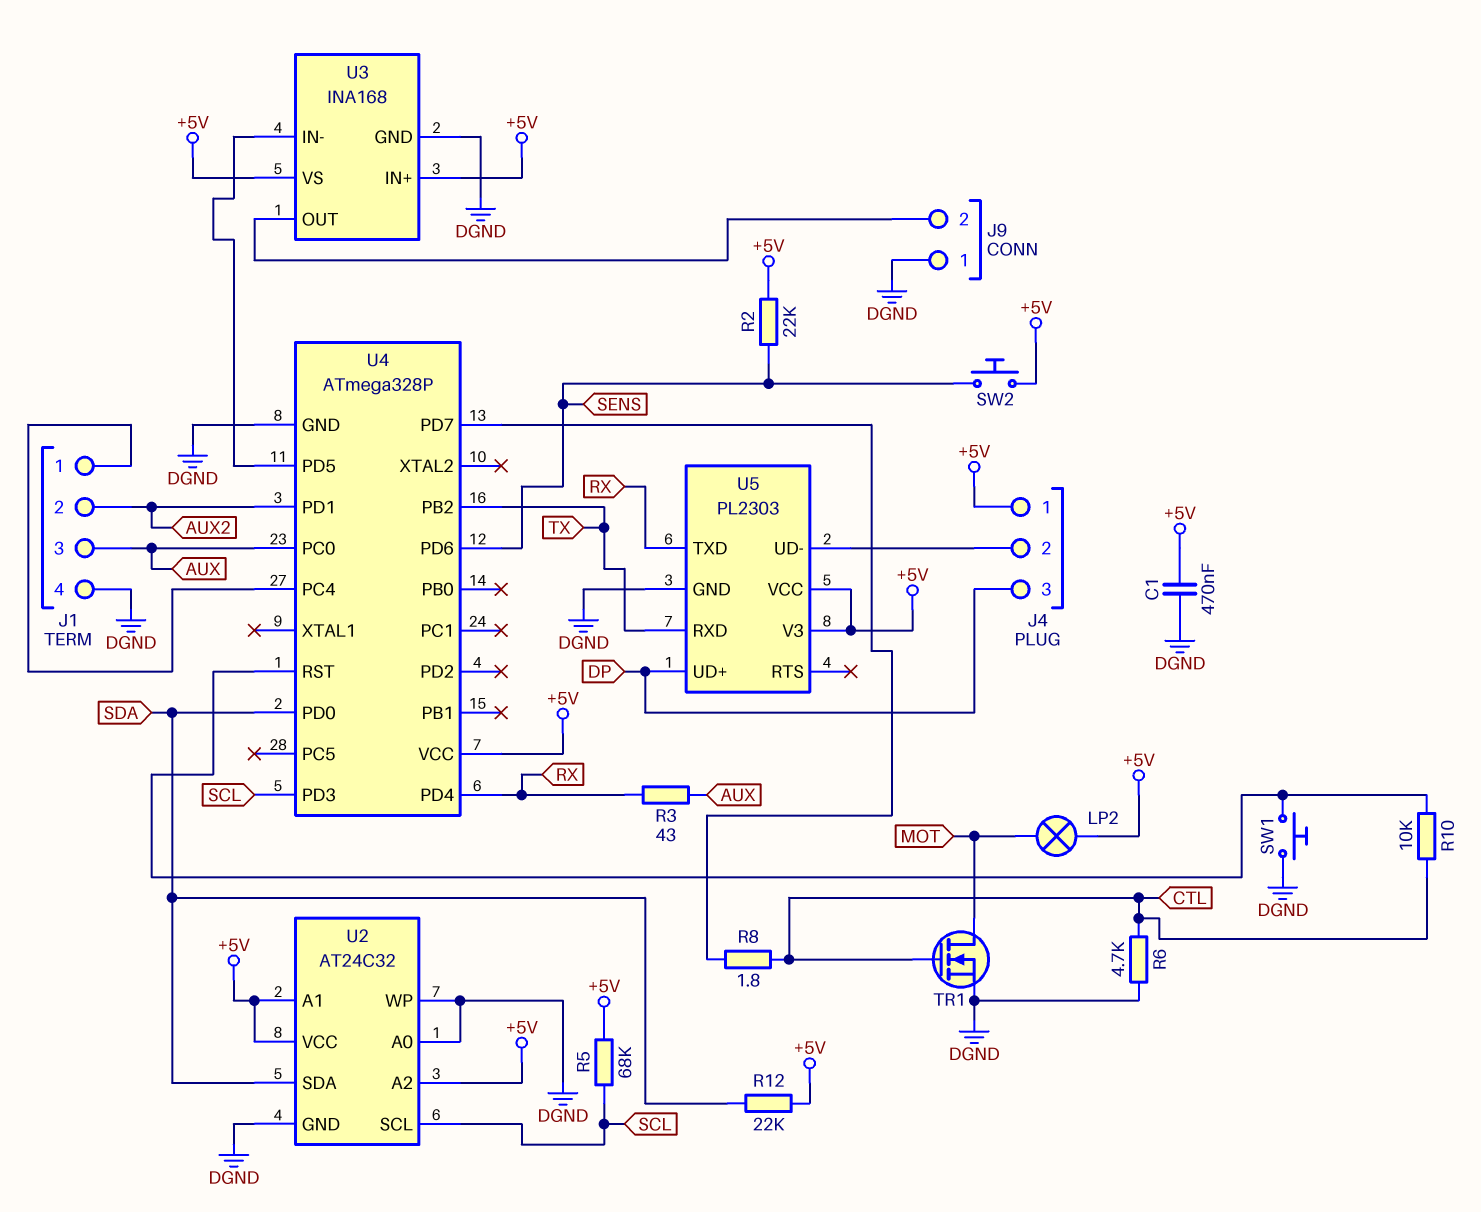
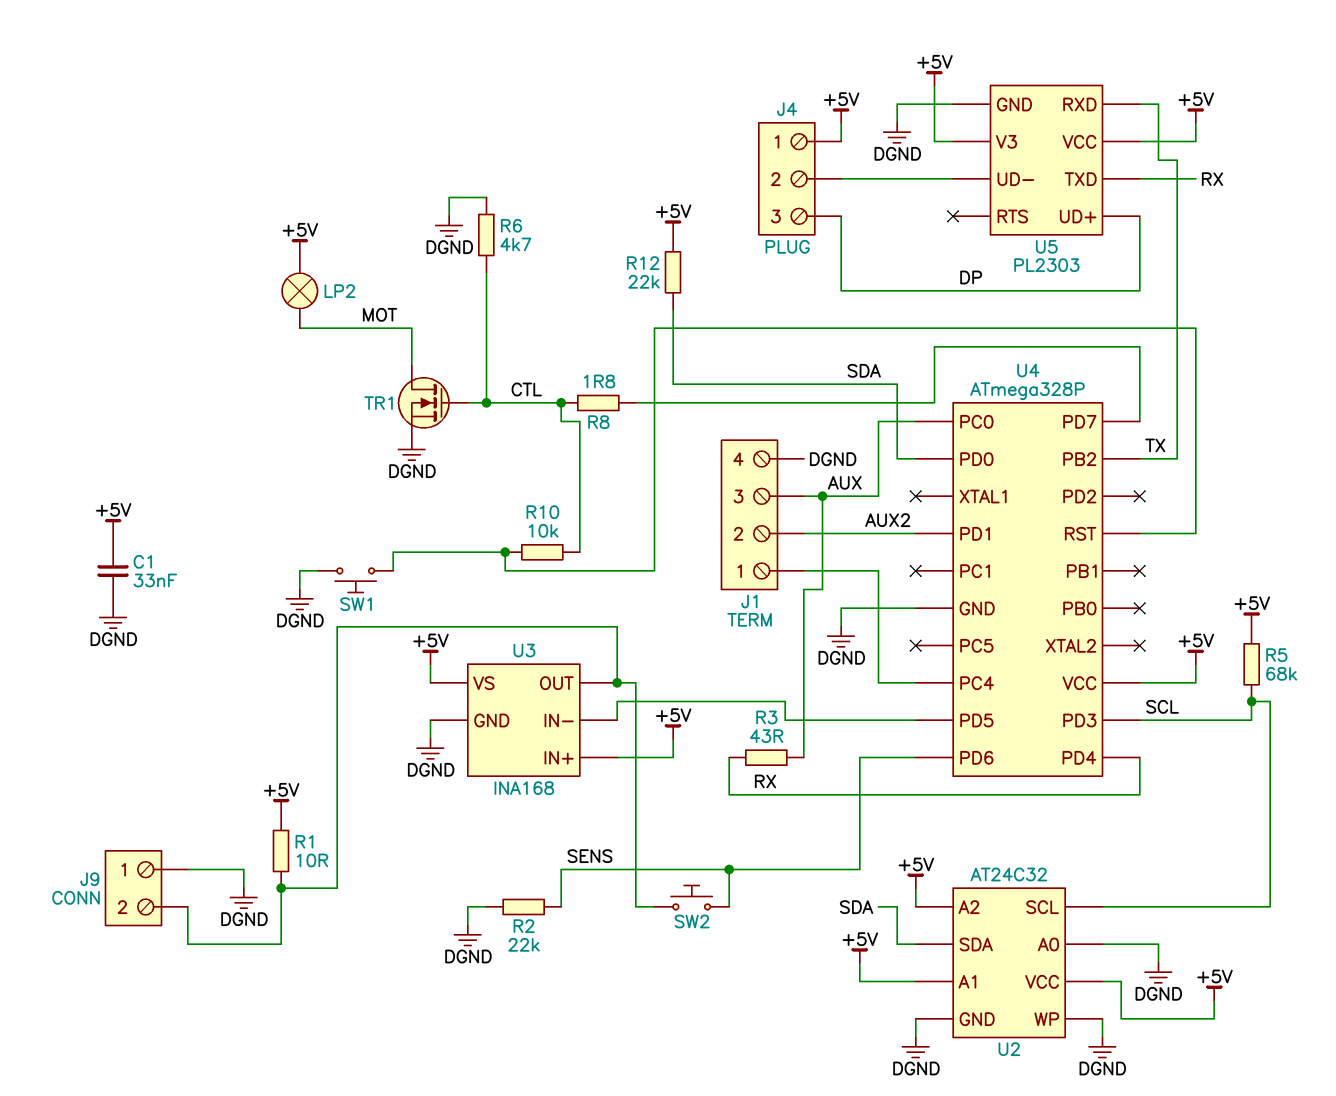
C1: 470nF (+5V, DGND) -> 33nF (+5V, DGND)
R1: none -> 10 (+5V, J9/2)
R2: 22k (+5V, SENS) -> 22k (DGND, SENS)
SW2: button (+5V, SENS) -> button (J9/2, SENS)

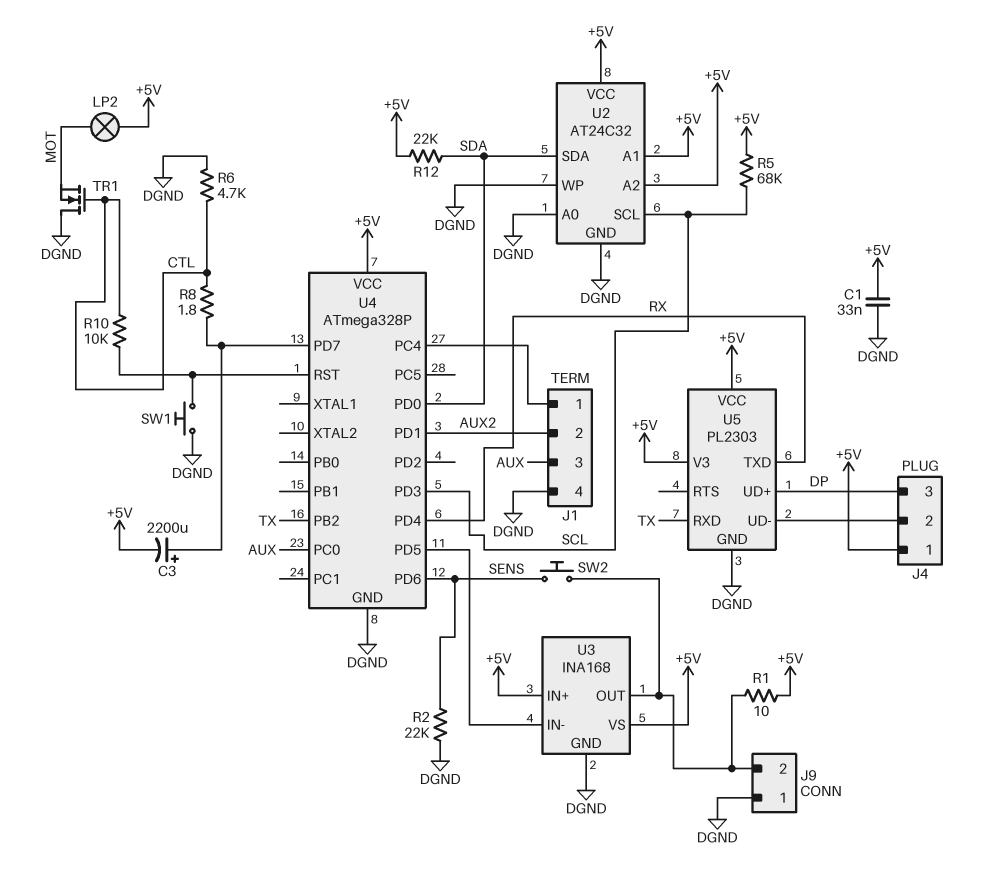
C3: none -> 2200uF (plus U4/PD7, minus +5V)
R3: 43 (AUX, RX) -> none
TR1: NMOS (G CTL, D MOT, S DGND) -> NMOS (G CTL, D DGND, S MOT)

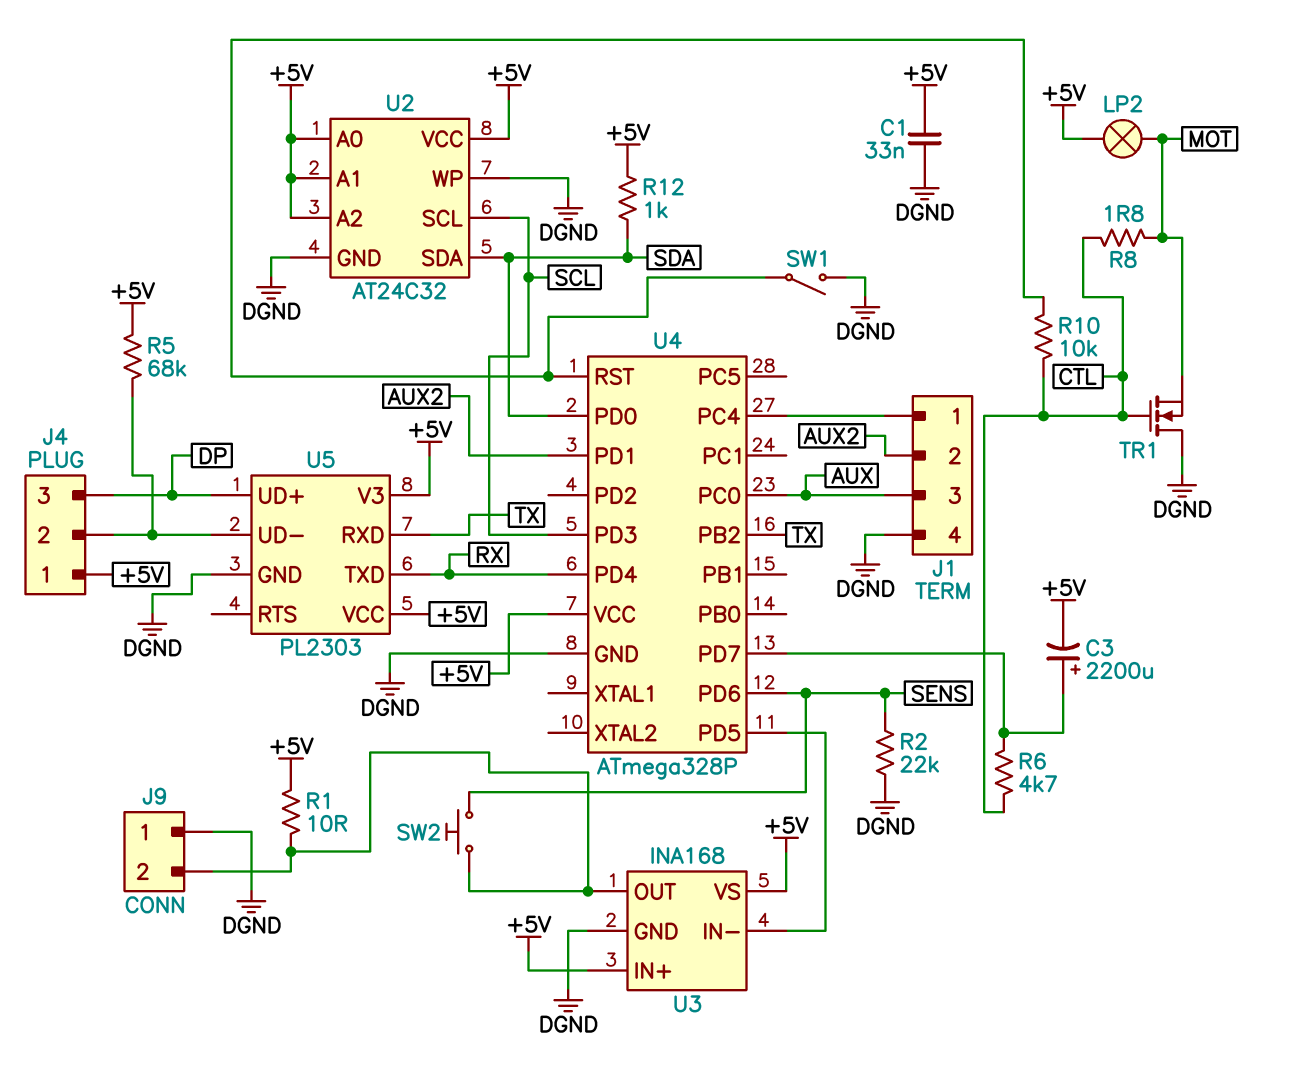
R5: 68k (+5V, SCL) -> 68k (+5V, J4/2)
R6: 4.7k (CTL, DGND) -> 4.7k (CTL, U4/PD7)
R8: 1.8 (CTL, U4/PD7) -> 1.8 (CTL, MOT)
R12: 22k (+5V, SDA) -> 1k (+5V, SDA)
SW1: button (DGND, U4/RST) -> switch (DGND, U4/RST)
U2 pin A0: DGND -> +5V

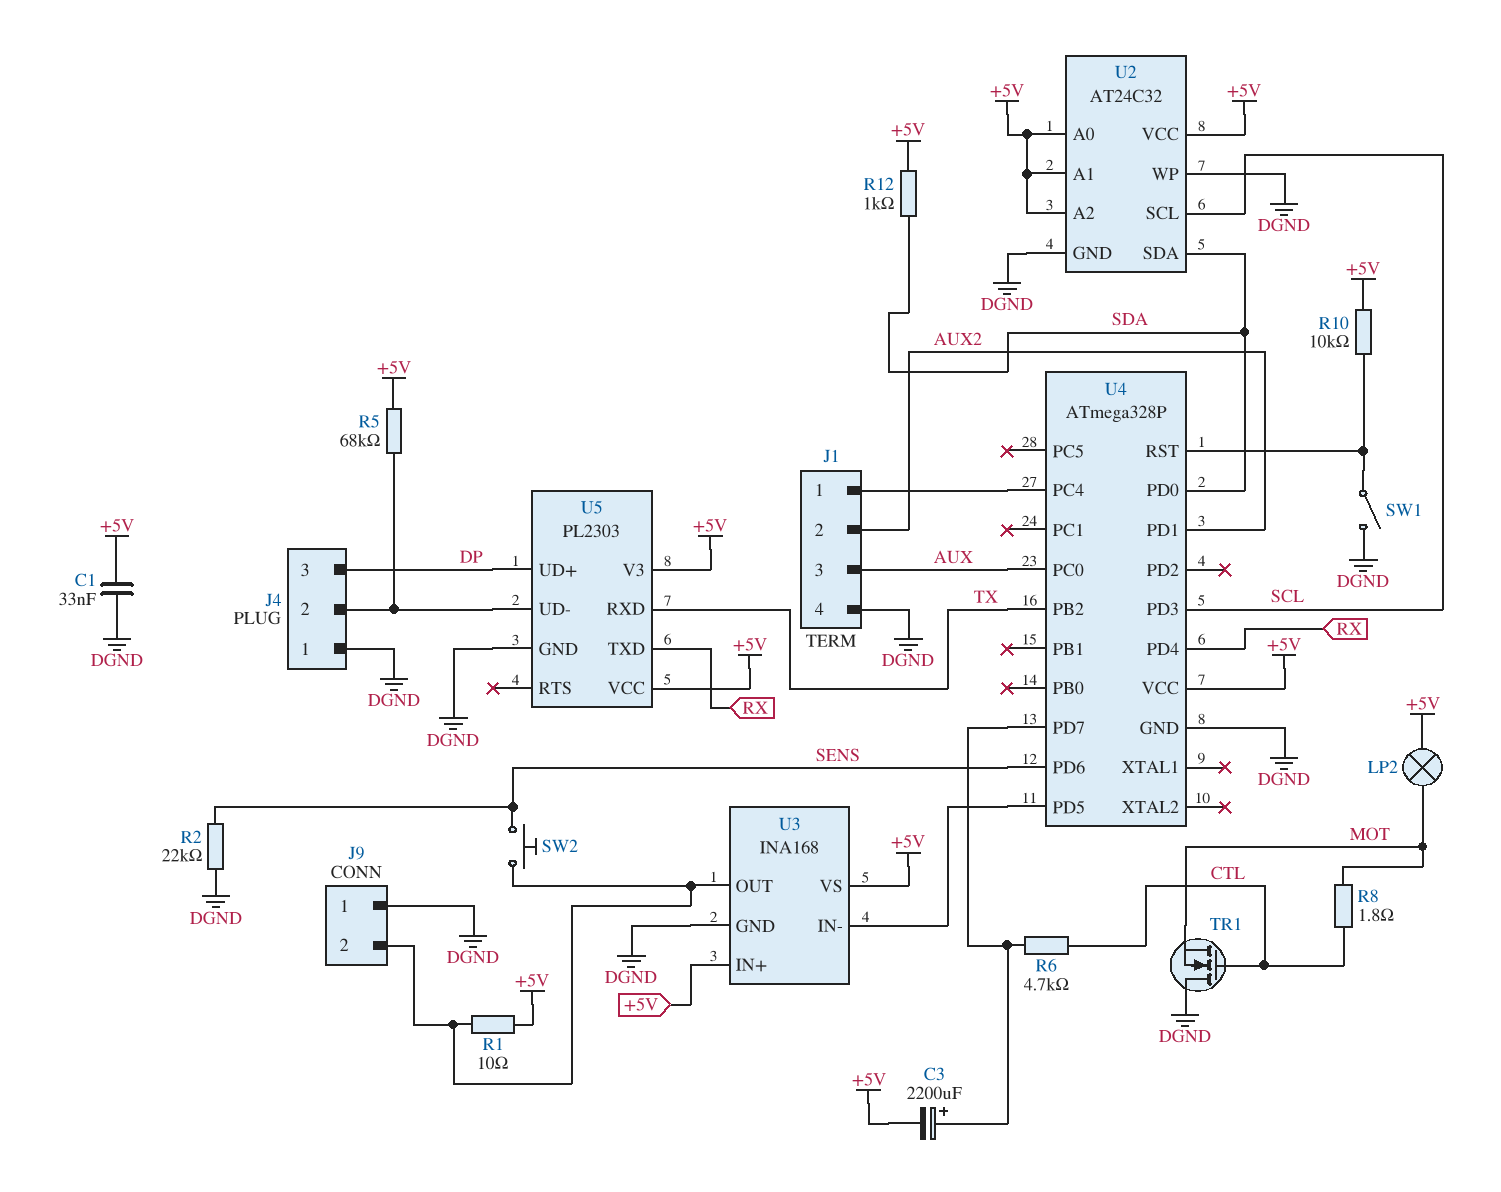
J4 pin 1: +5V -> DGND
R10: 10k (CTL, U4/RST) -> 10k (+5V, U4/RST)

